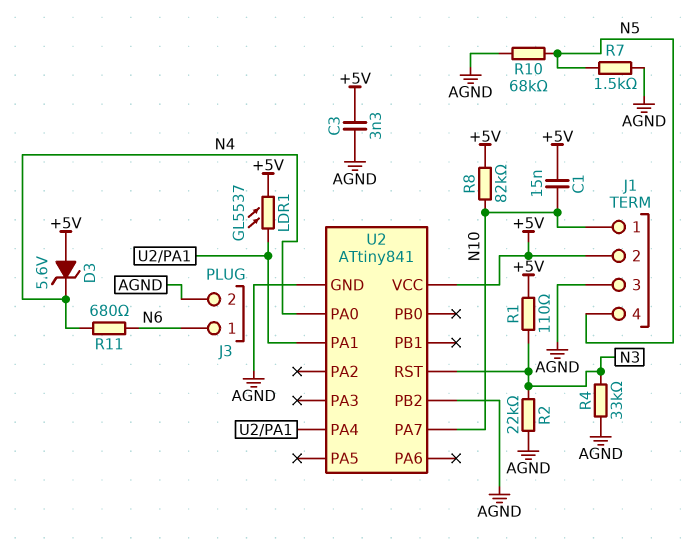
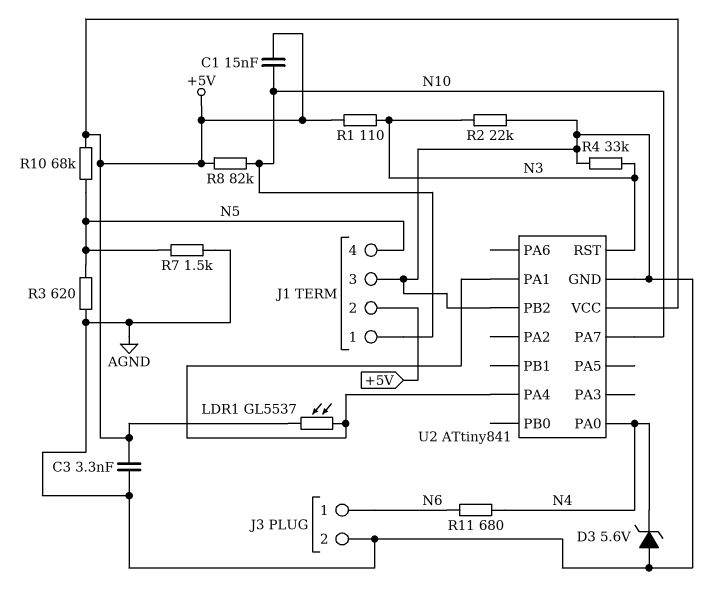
D3: zener 5.6V (A +5V, K N4) -> zener 5.6V (A AGND, K N4)
R3: none -> 620 (AGND, N5)
R10: 68k (AGND, N5) -> 68k (+5V, N5)

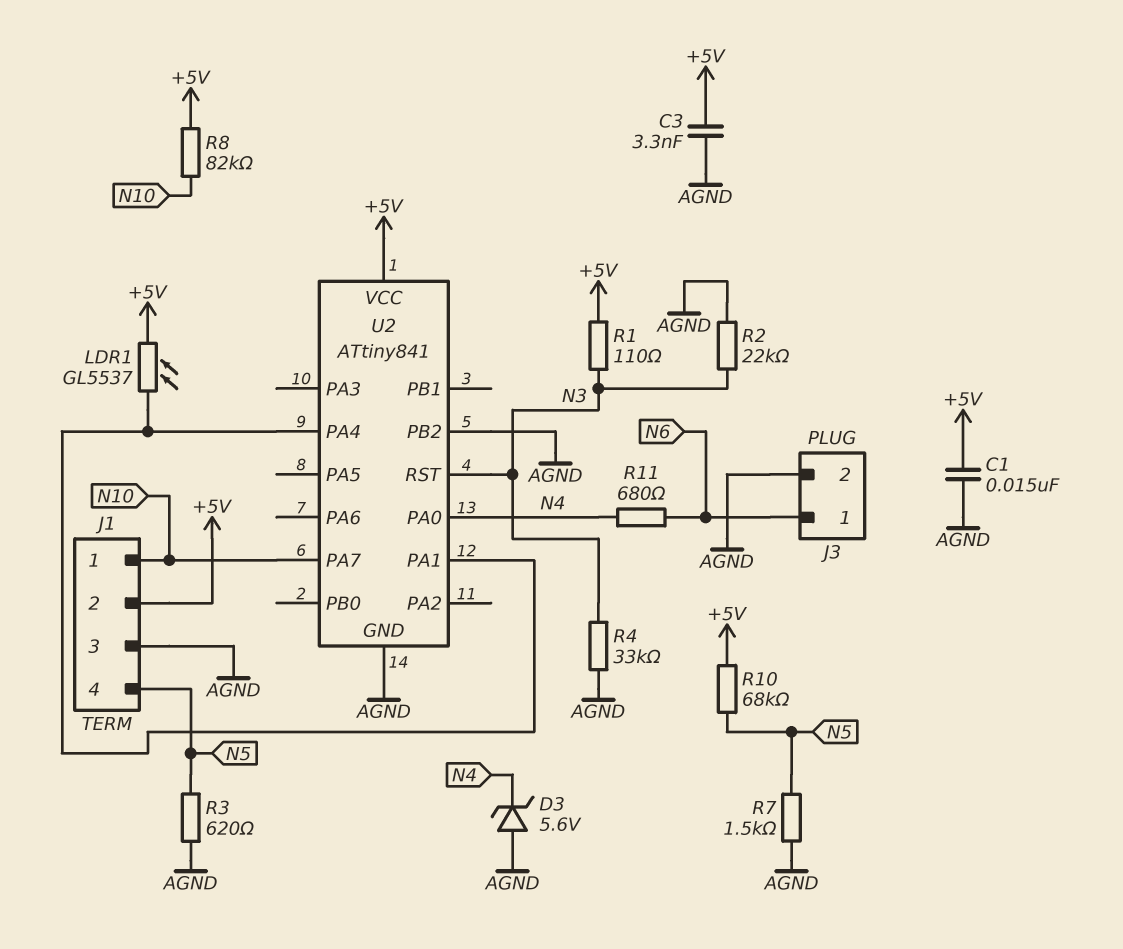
C1: 15nF (+5V, N10) -> 15nF (+5V, AGND)

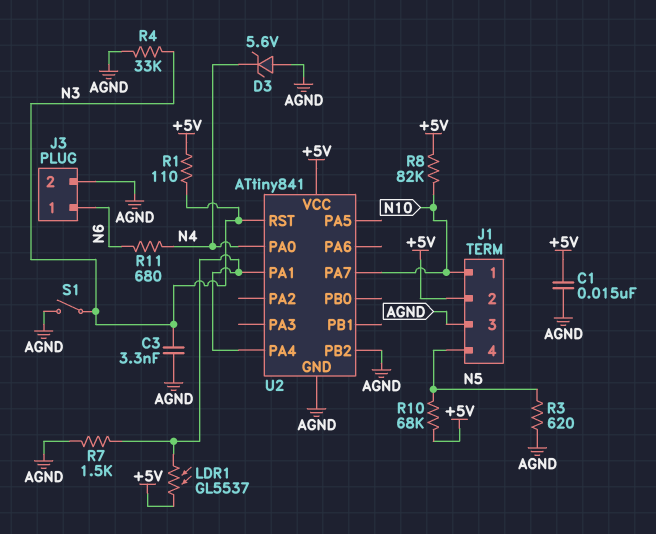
C3: 3.3nF (+5V, AGND) -> 3.3nF (AGND, N3)
R2: 22k (AGND, N3) -> none
R7: 1.5k (AGND, N5) -> 1.5k (AGND, U2/PA1)
S1: none -> switch (AGND, N3)

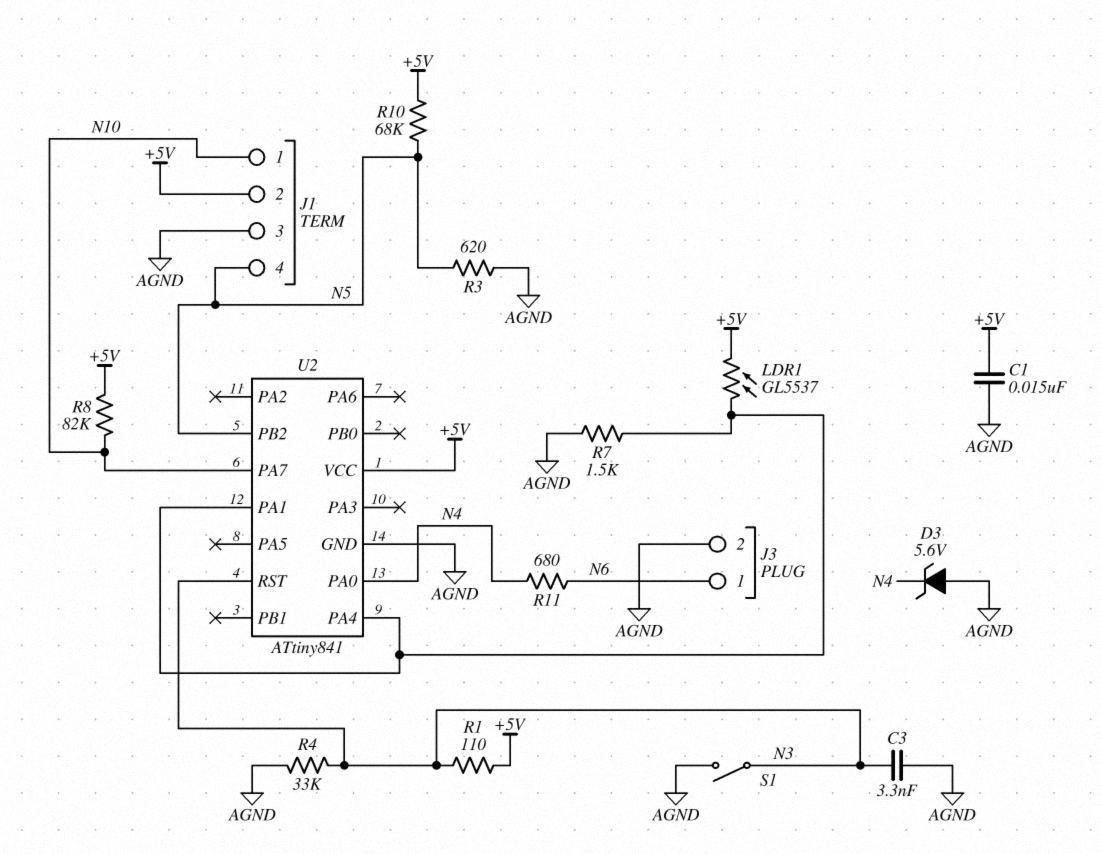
U2 pin PB2: AGND -> N5

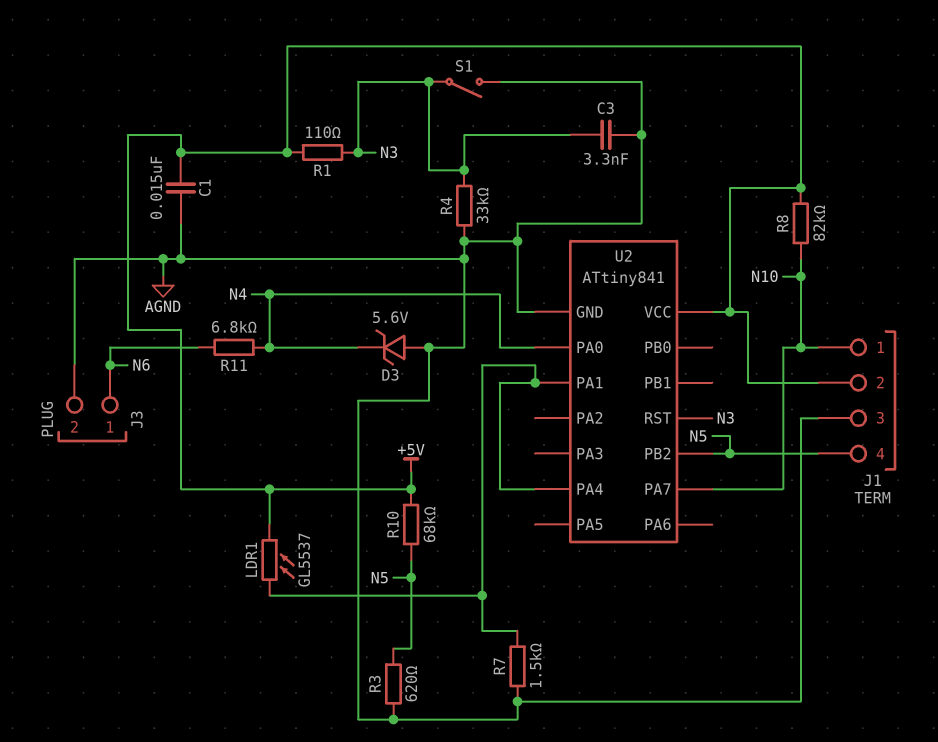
R11: 680 (N4, N6) -> 6.8k (N4, N6)

